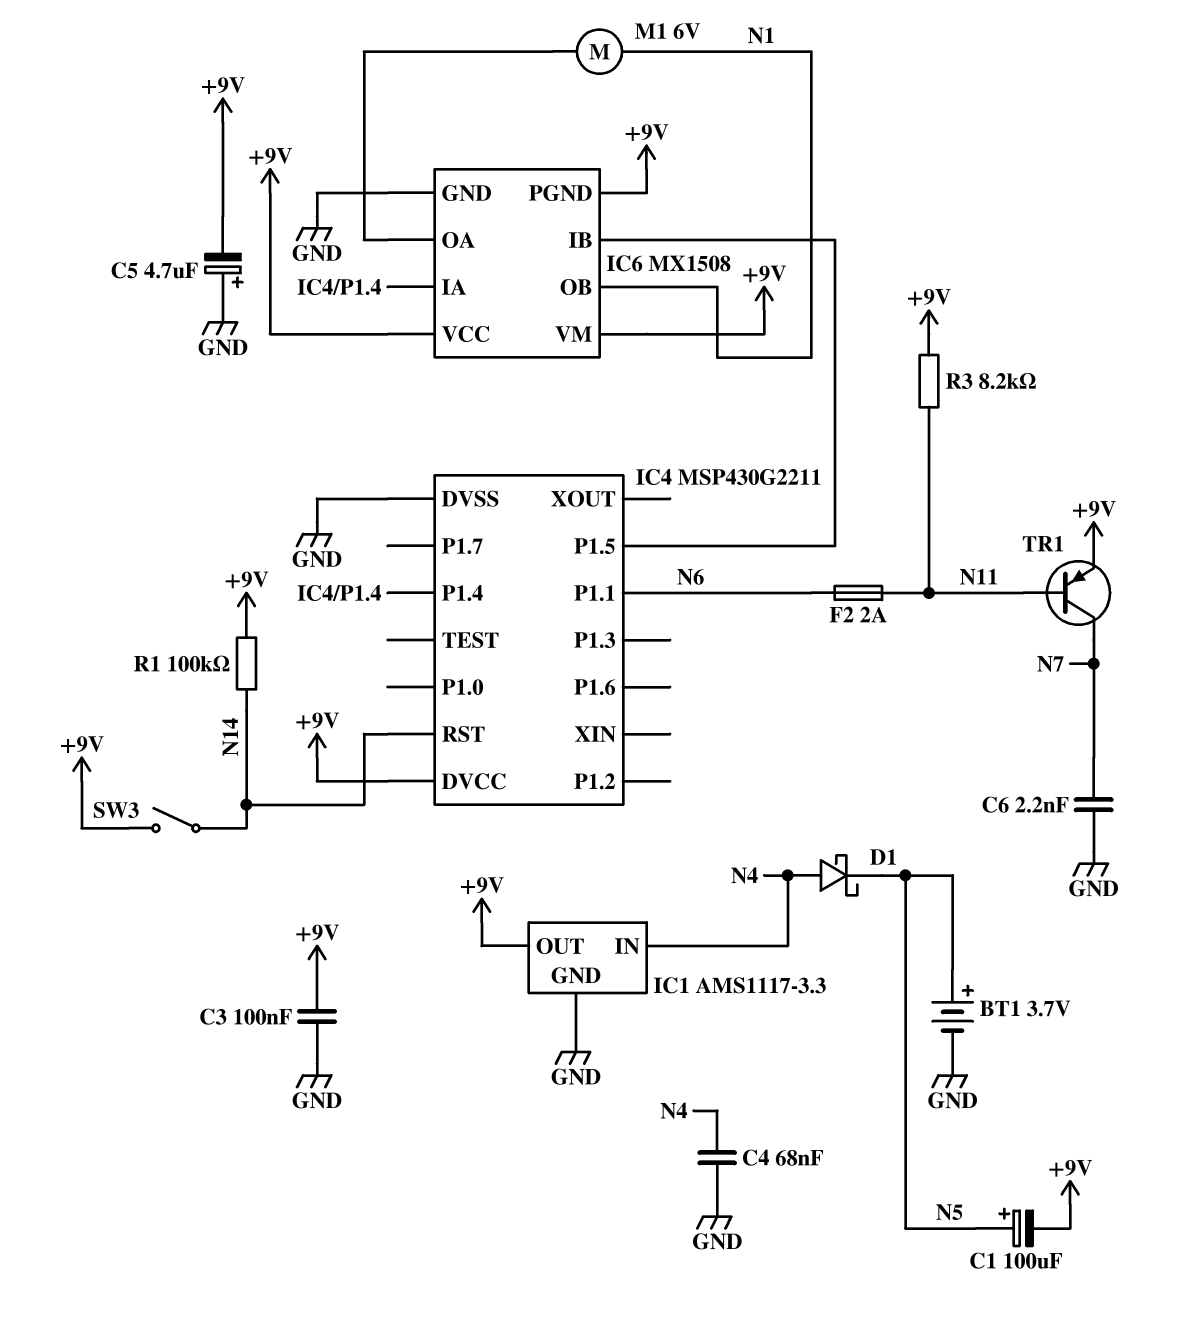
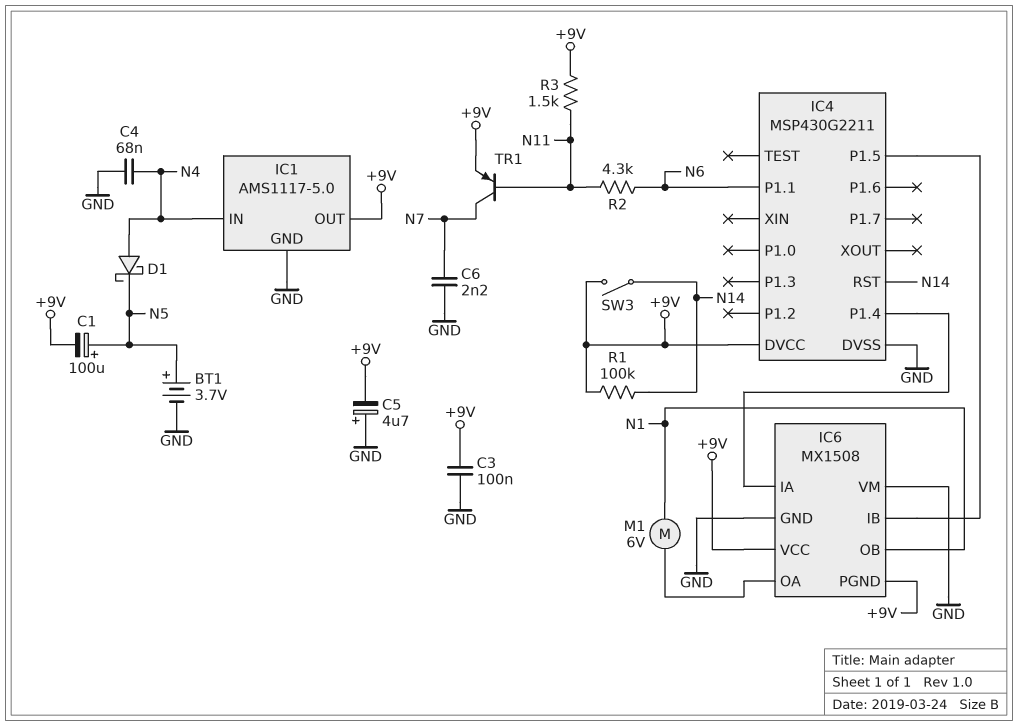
F2: 2A (N6, N11) -> none
IC1: AMS1117-3.3 -> AMS1117-5.0
IC6 pin VM: +9V -> GND
R2: none -> 4.3k (N6, N11)
R3: 8.2k (+9V, N11) -> 1.5k (+9V, N11)

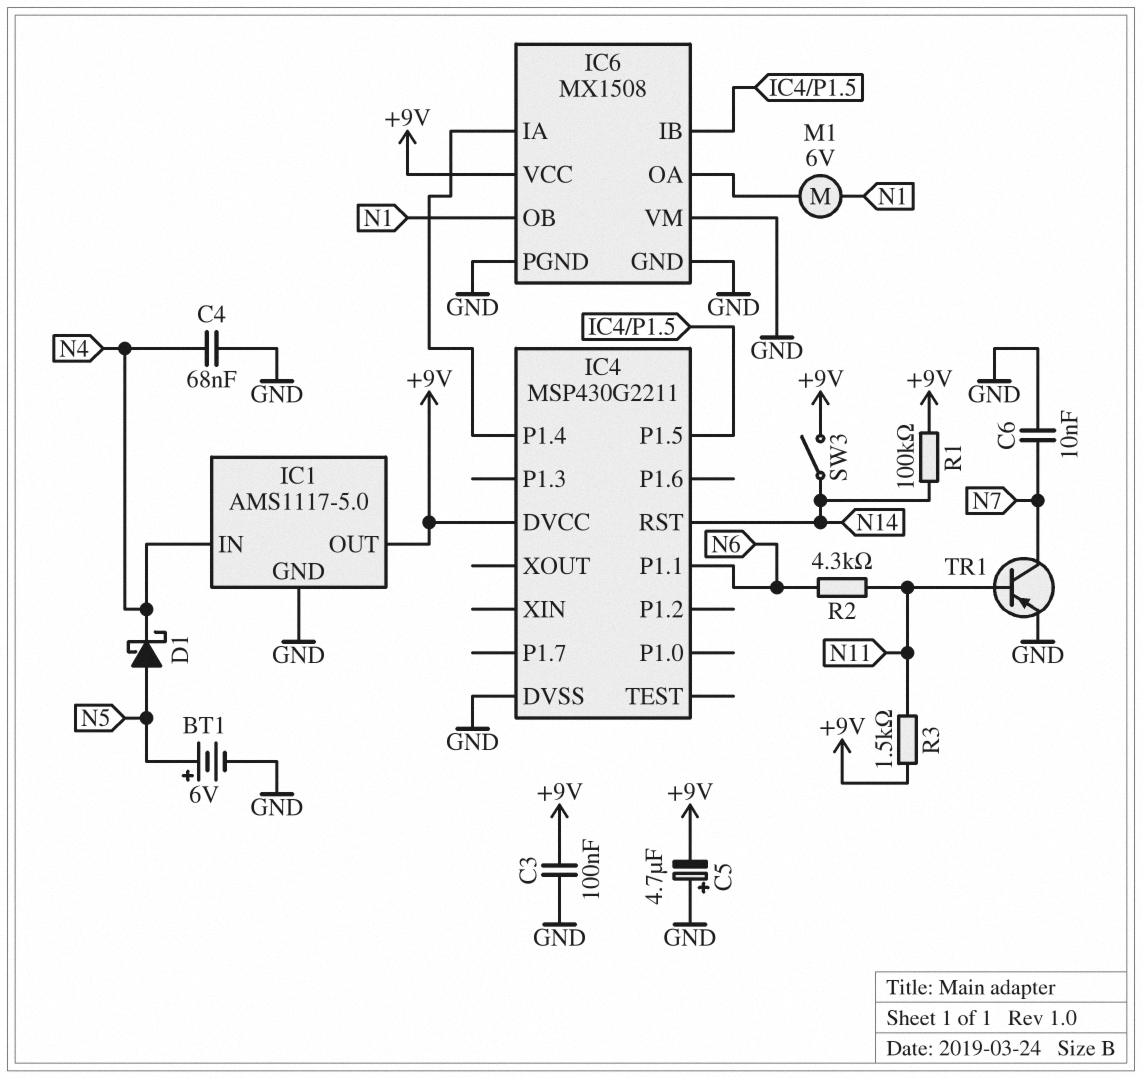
BT1: 3.7V (plus N5, minus GND) -> 6V (plus N5, minus GND)
C1: 100uF (plus N5, minus +9V) -> none
C6: 2.2nF (GND, N7) -> 10nF (GND, N7)
D1: schottky (A N4, K N5) -> schottky (A N5, K N4)
IC6 pin PGND: +9V -> GND
TR1: PNP (B N11, C N7, E +9V) -> PNP (B N11, C N7, E GND)

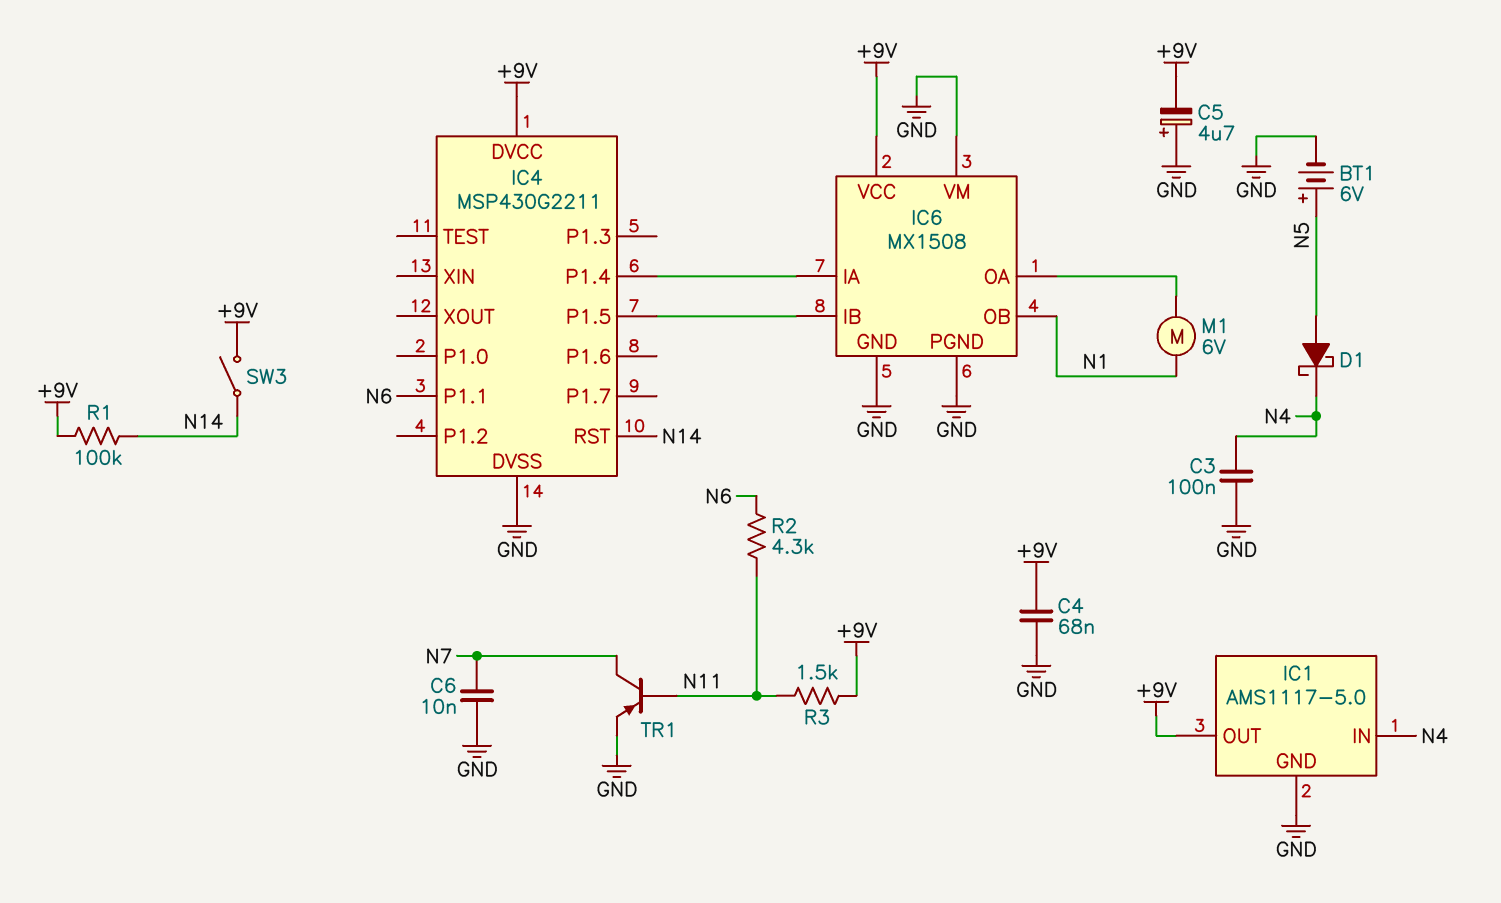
C3: 100nF (+9V, GND) -> 100nF (GND, N4)
C4: 68nF (GND, N4) -> 68nF (+9V, GND)

